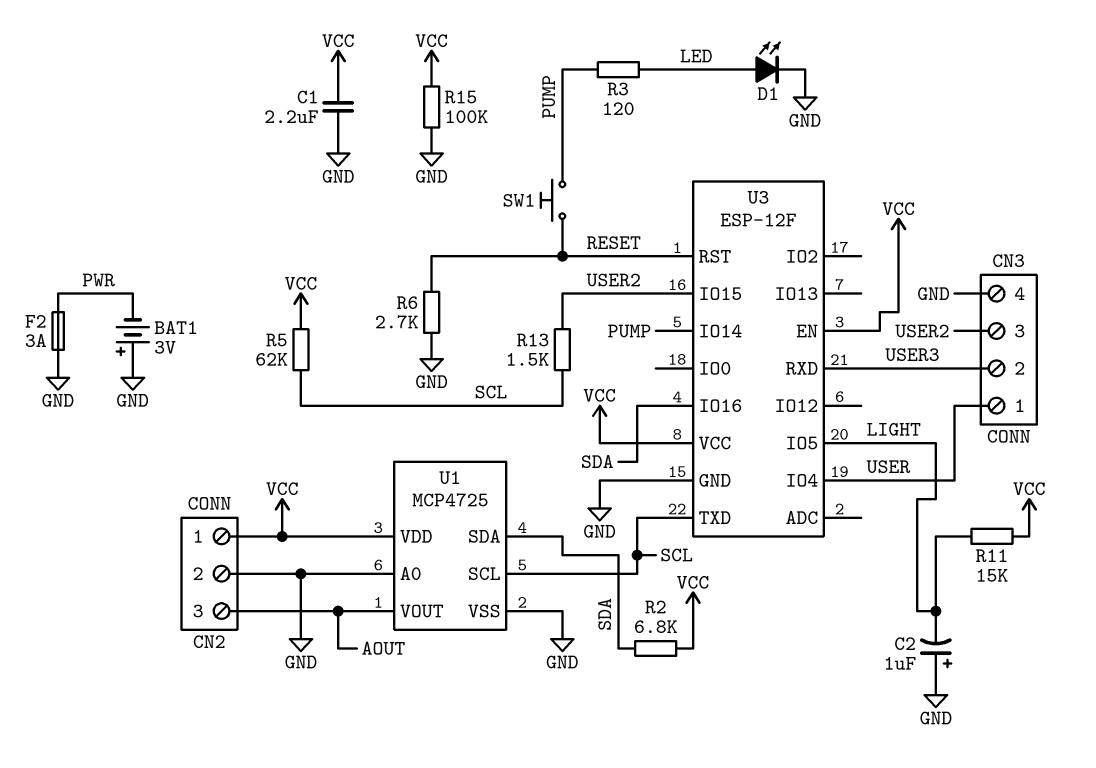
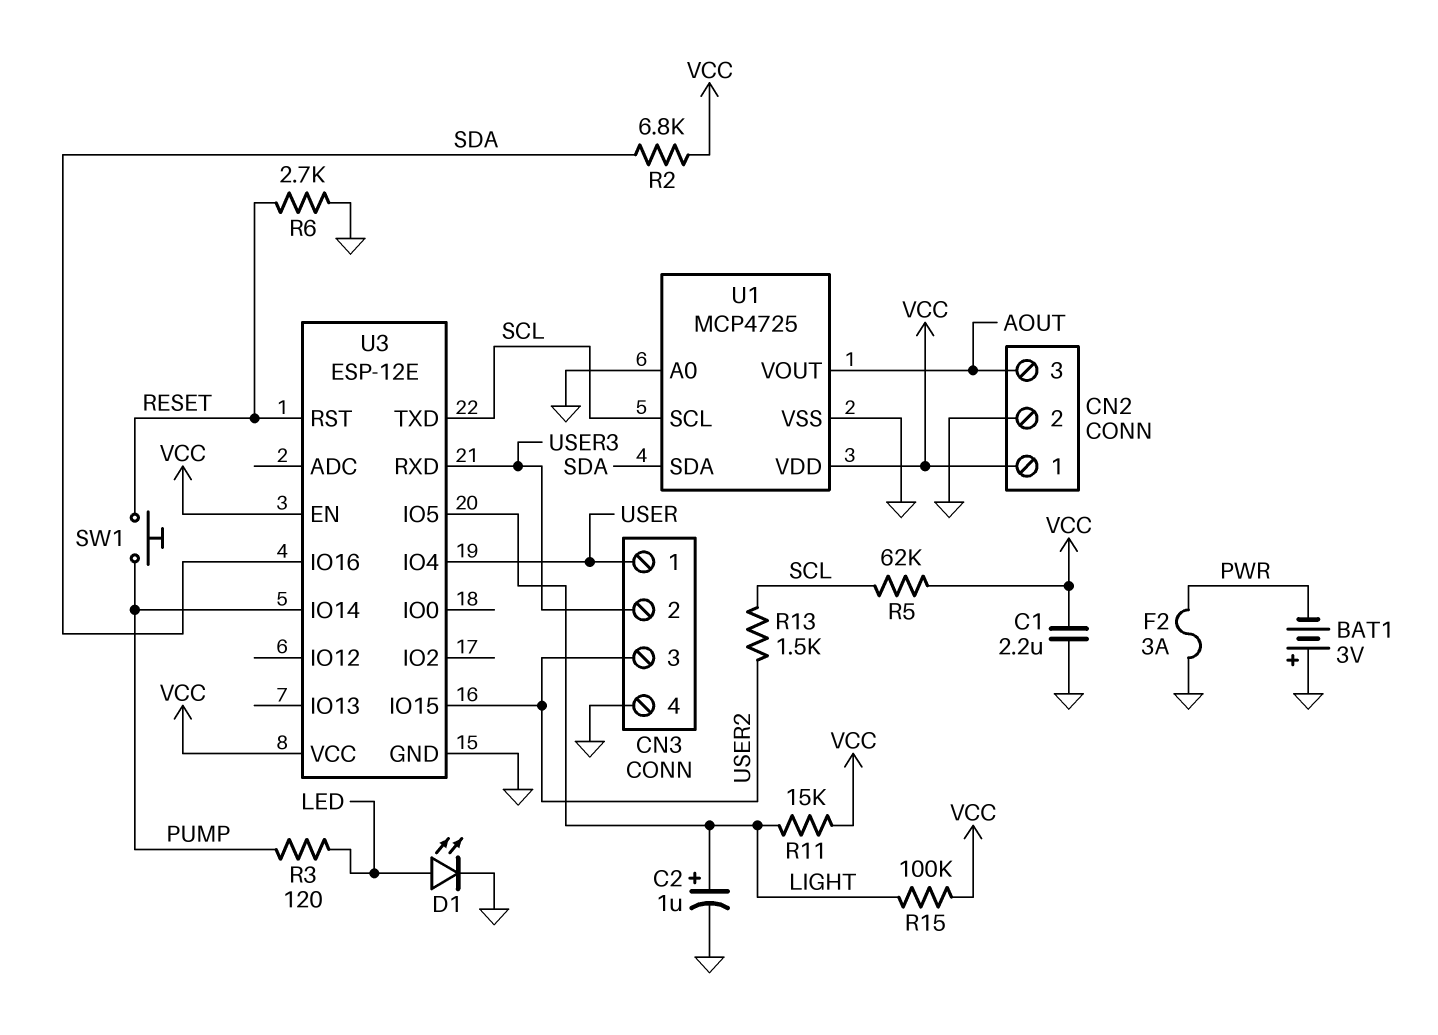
C2: 1uF (plus GND, minus LIGHT) -> 1uF (plus LIGHT, minus GND)
R15: 100k (GND, VCC) -> 100k (LIGHT, VCC)
U3: ESP-12F -> ESP-12E

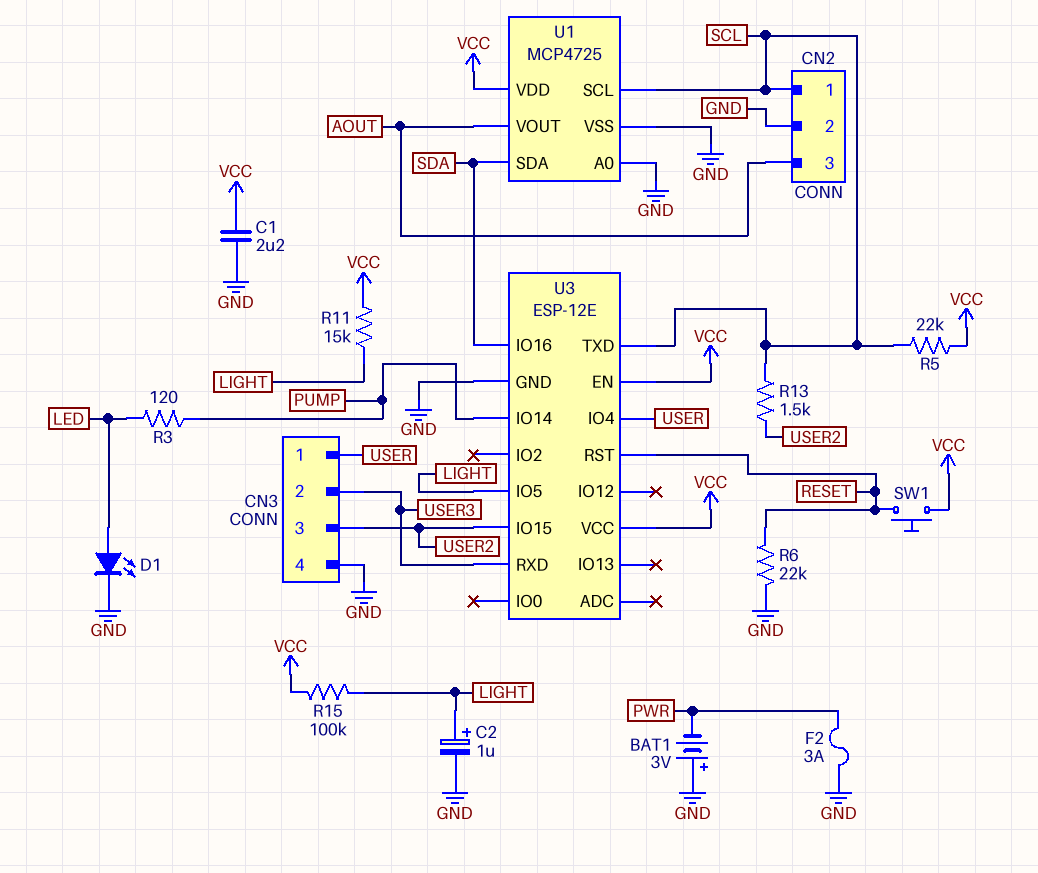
CN2 pin 1: VCC -> SCL
R2: 6.8k (SDA, VCC) -> none
R5: 62k (SCL, VCC) -> 22k (SCL, VCC)
R6: 2.7k (GND, RESET) -> 22k (GND, RESET)
SW1: button (PUMP, RESET) -> button (RESET, VCC)

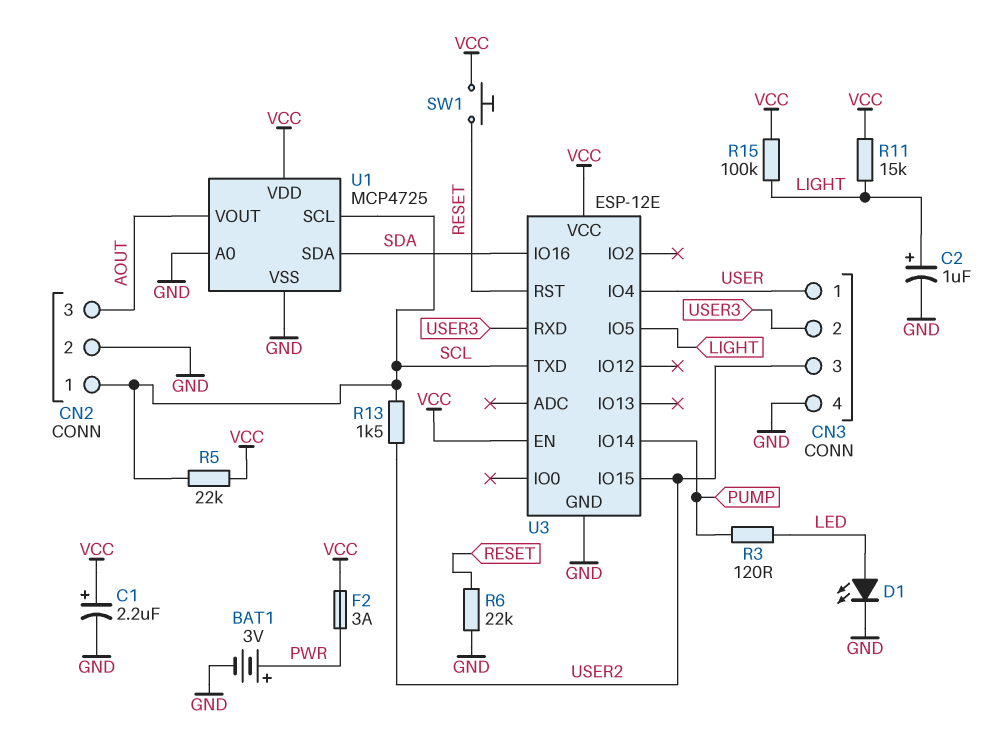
BAT1: 3V (plus GND, minus PWR) -> 3V (plus PWR, minus GND)
C1: 2.2uF (GND, VCC) -> 2.2uF (plus VCC, minus GND)
F2: 3A (GND, PWR) -> 3A (PWR, VCC)

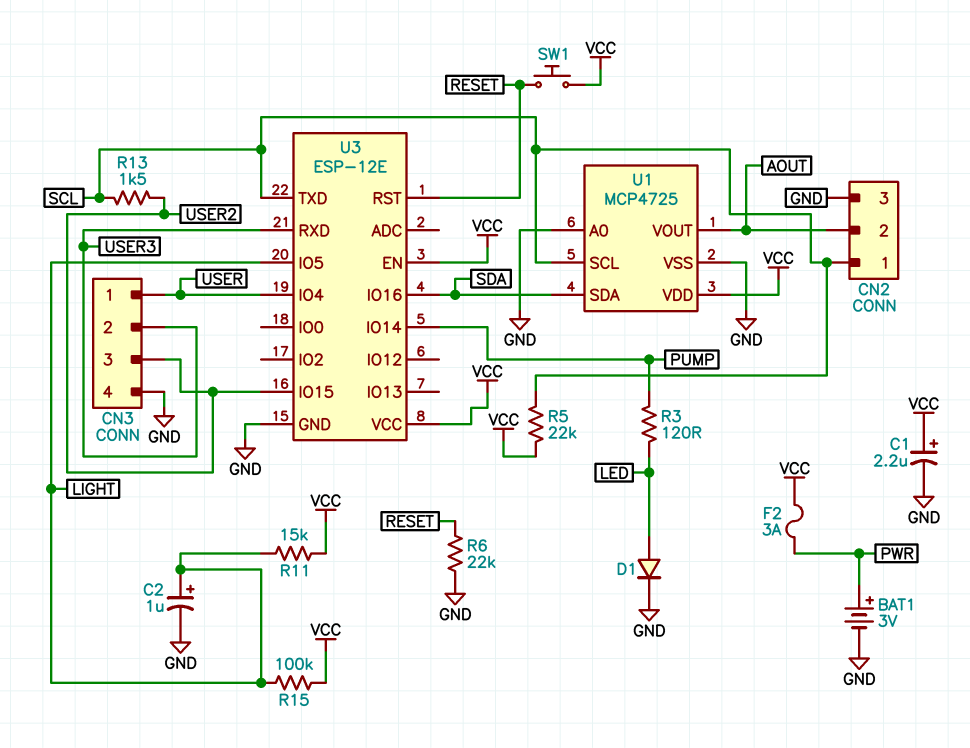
CN2 pin 2: GND -> AOUT
CN2 pin 3: AOUT -> GND
D1: LED (A LED, K GND) -> diode (A LED, K GND)

